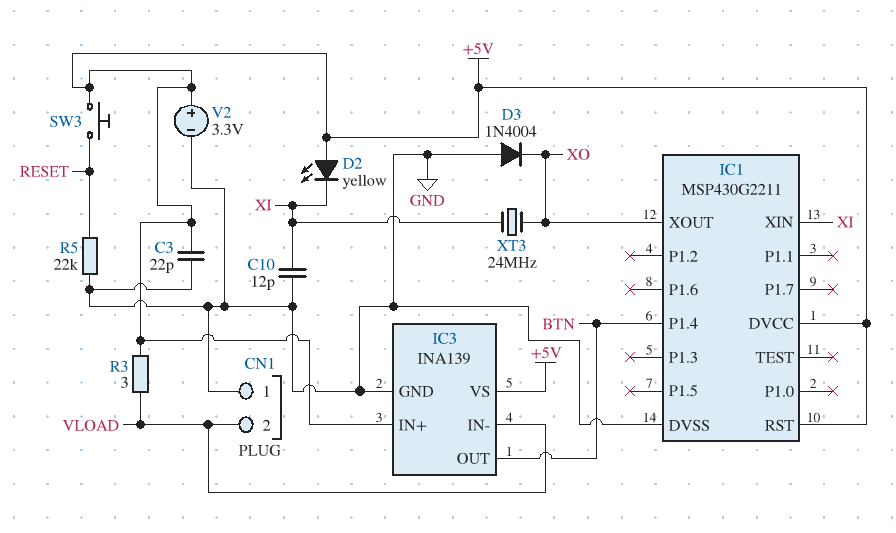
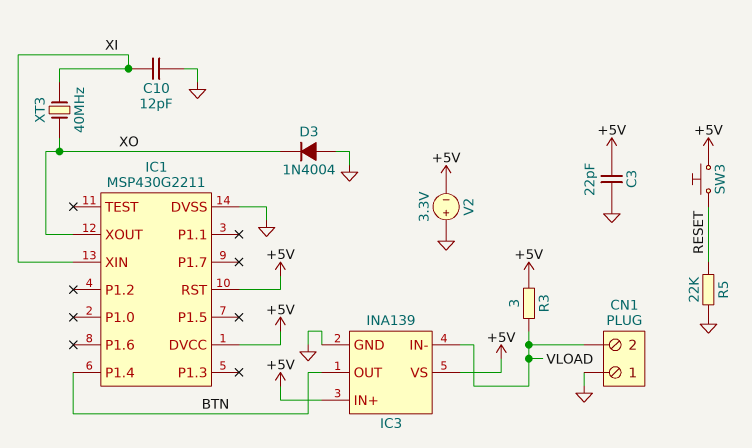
D2: LED yellow (A +5V, K XI) -> none
V2: 3.3V (plus +5V, minus GND) -> 3.3V (plus GND, minus +5V)
XT3: 24MHz (XI, XO) -> 40MHz (XI, XO)

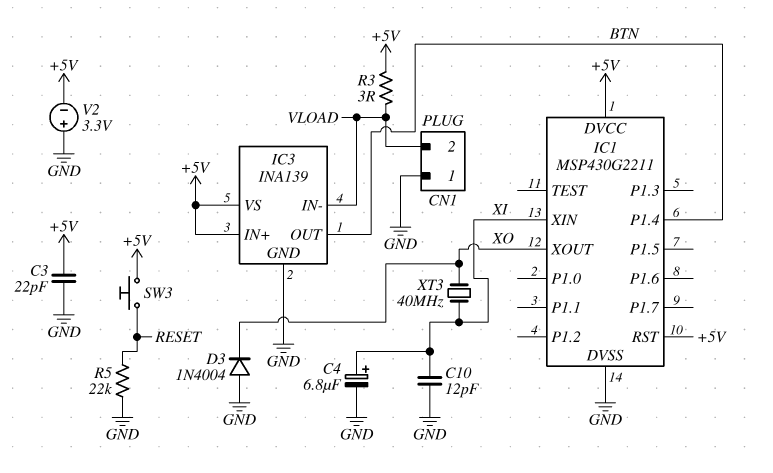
C4: none -> 6.8uF (plus XI, minus GND)

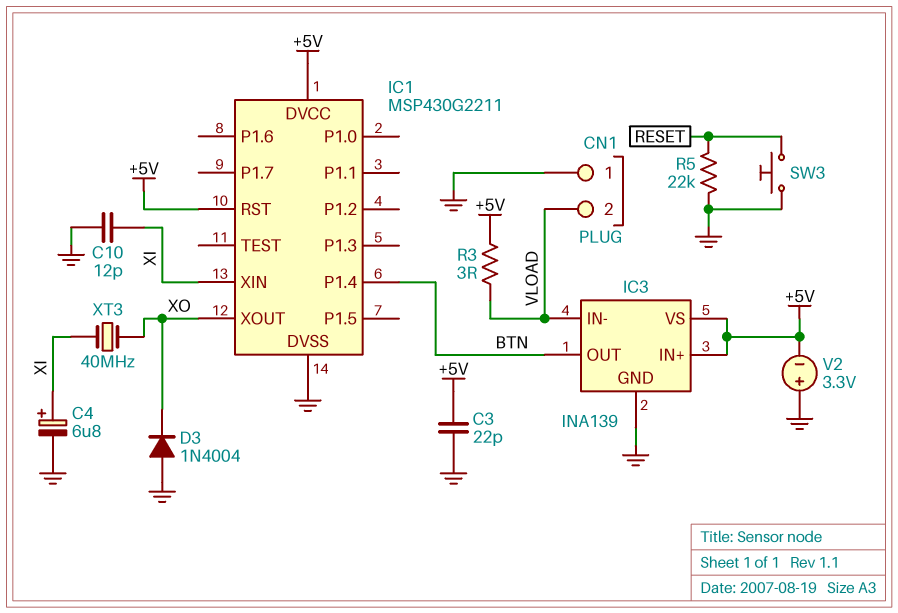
SW3: button (+5V, RESET) -> button (GND, RESET)

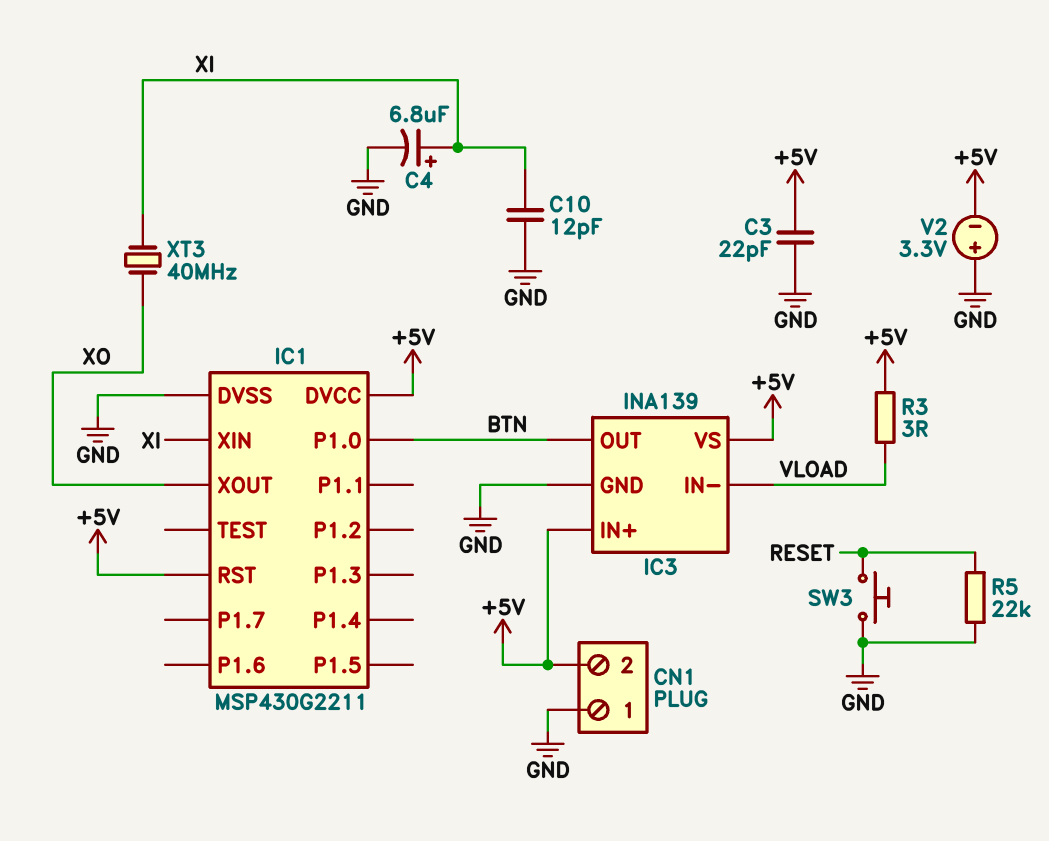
CN1 pin 2: VLOAD -> +5V
D3: diode 1N4004 (A GND, K XO) -> none
IC1 pin P1.0: none -> BTN
IC1 pin P1.4: BTN -> none

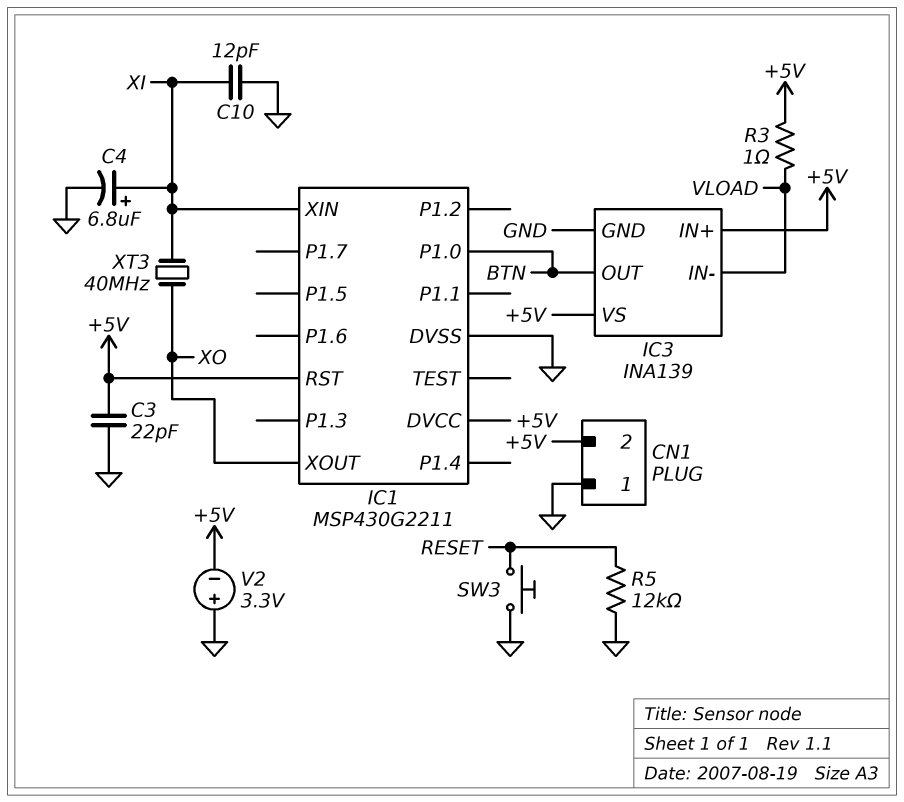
R3: 3 (+5V, VLOAD) -> 1 (+5V, VLOAD)
R5: 22k (GND, RESET) -> 12k (GND, RESET)

